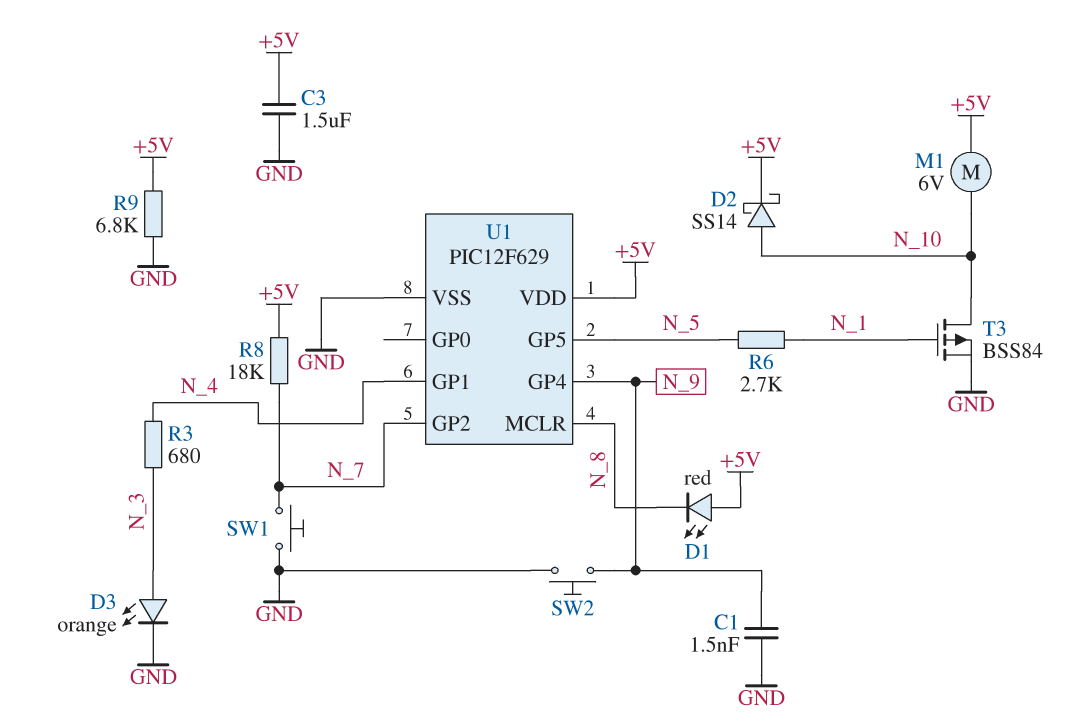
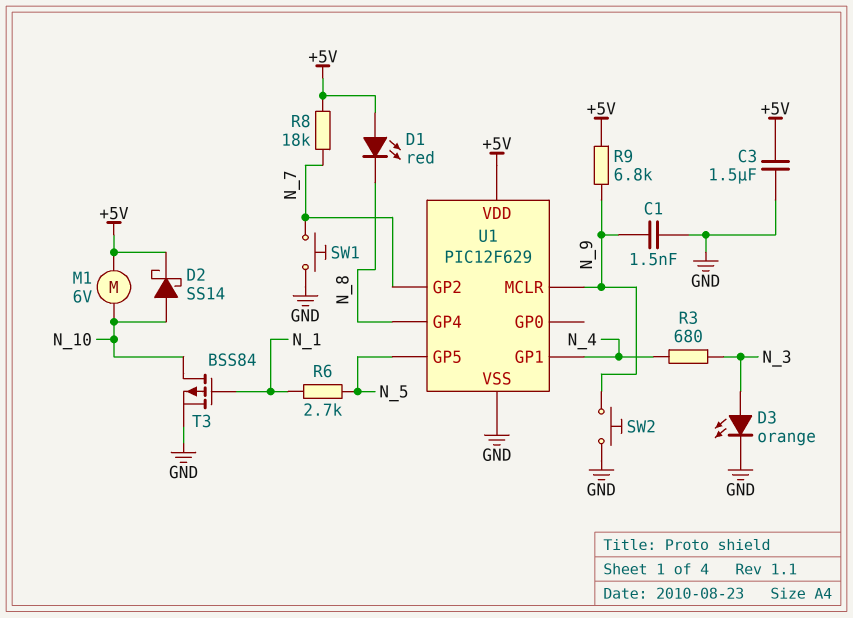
R9: 6.8k (+5V, GND) -> 6.8k (+5V, N_9)
U1 pin GP4: N_9 -> N_8
U1 pin MCLR: N_8 -> N_9

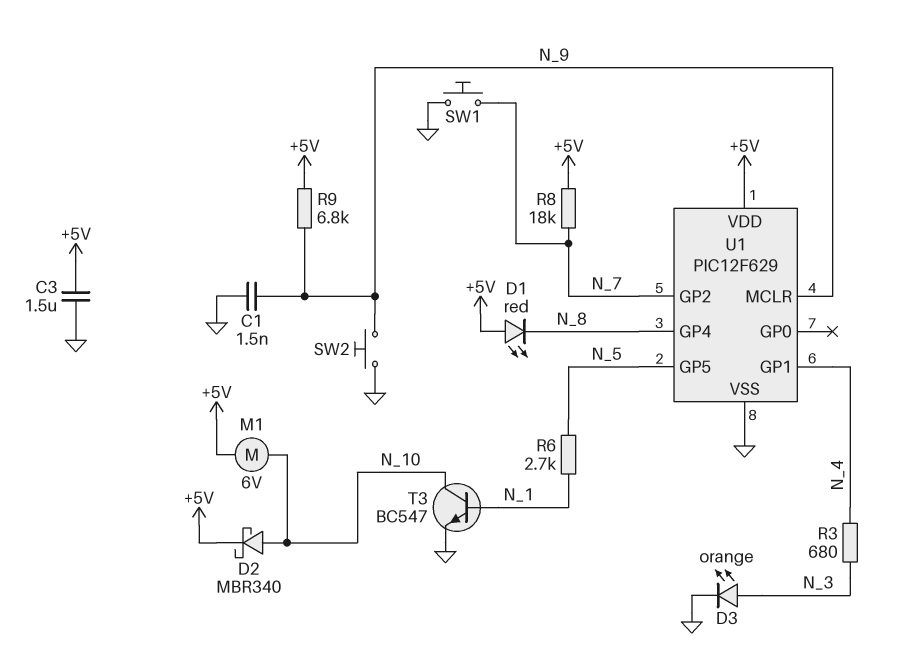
D2: schottky SS14 (A N_10, K +5V) -> schottky MBR340 (A N_10, K +5V)
T3: PMOS BSS84 (G N_1, D N_10, S GND) -> NPN BC547 (B N_1, C N_10, E GND)

